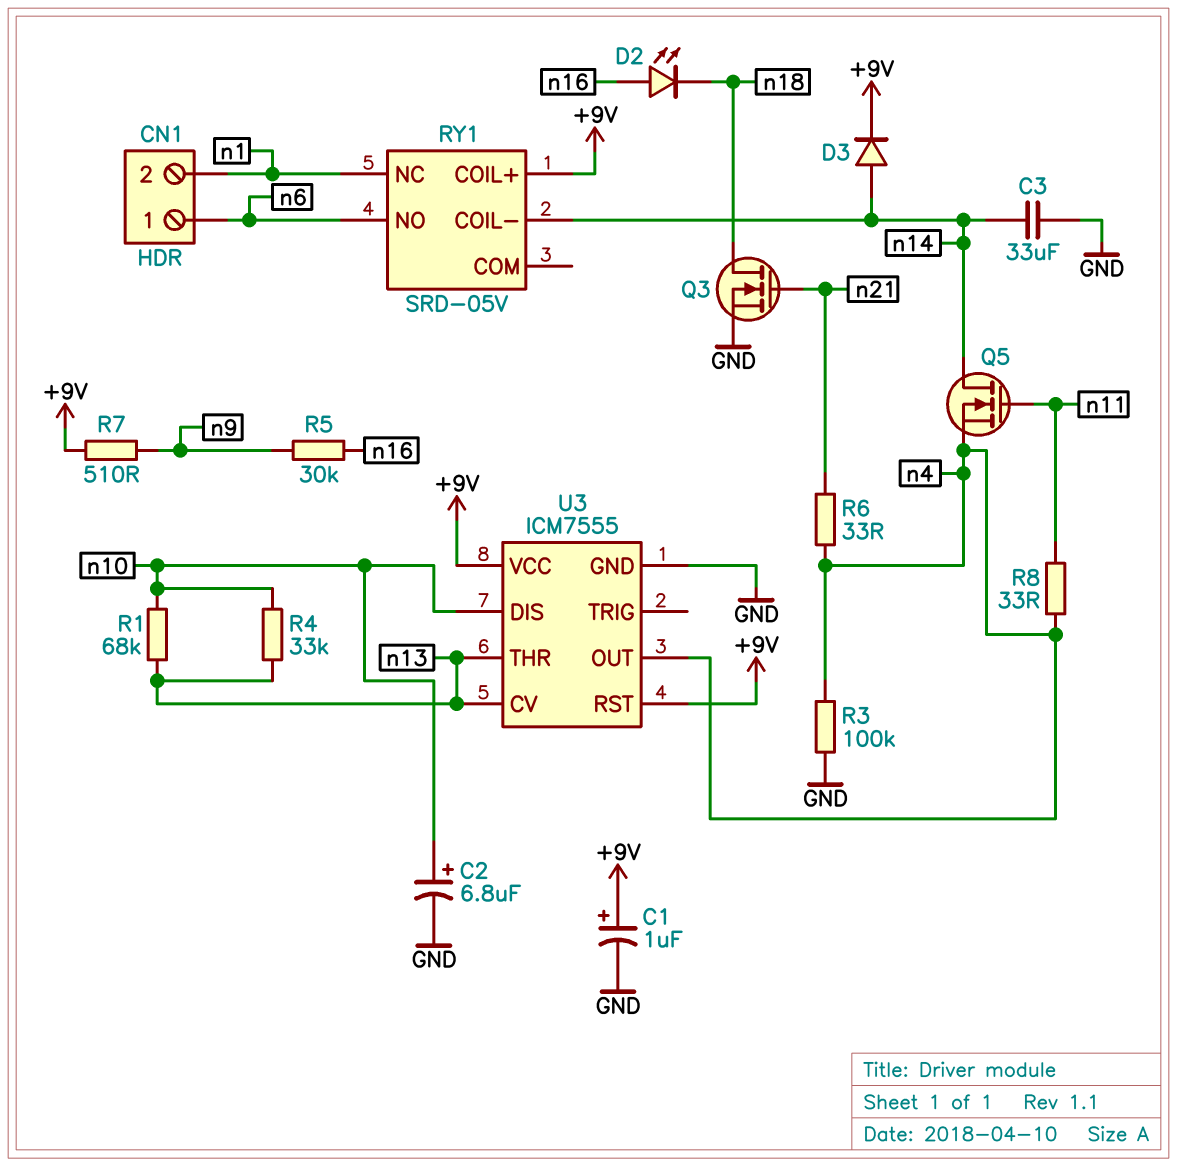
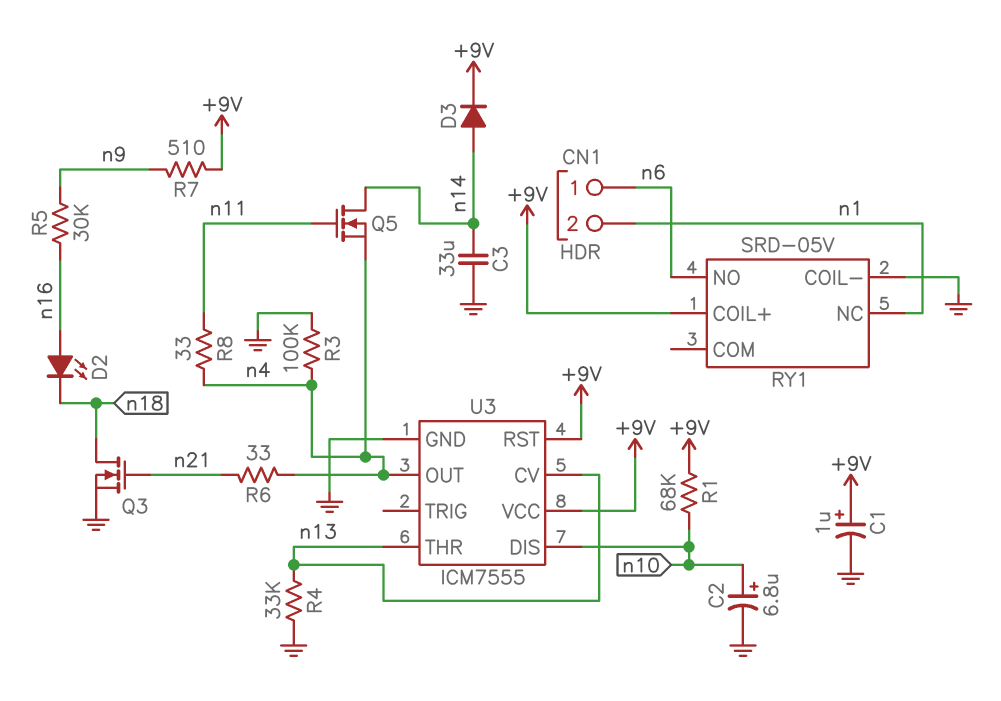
R1: 68k (n10, n13) -> 68k (+9V, n10)
R4: 33k (n10, n13) -> 33k (GND, n13)
RY1 pin COIL-: n14 -> GND

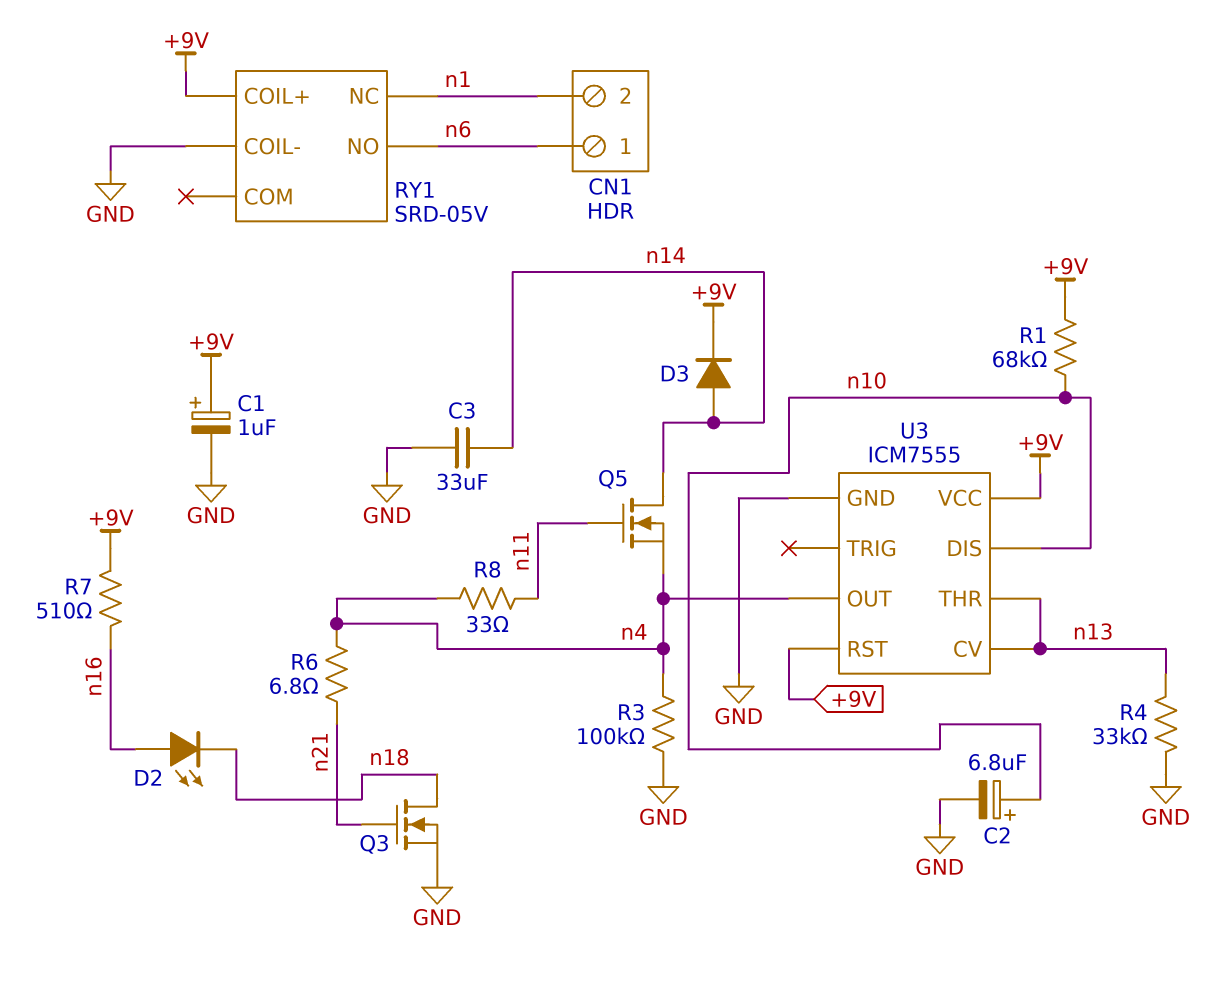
R5: 30k (n9, n16) -> none
R6: 33 (n4, n21) -> 6.8 (n4, n21)
R7: 510 (+9V, n9) -> 510 (+9V, n16)

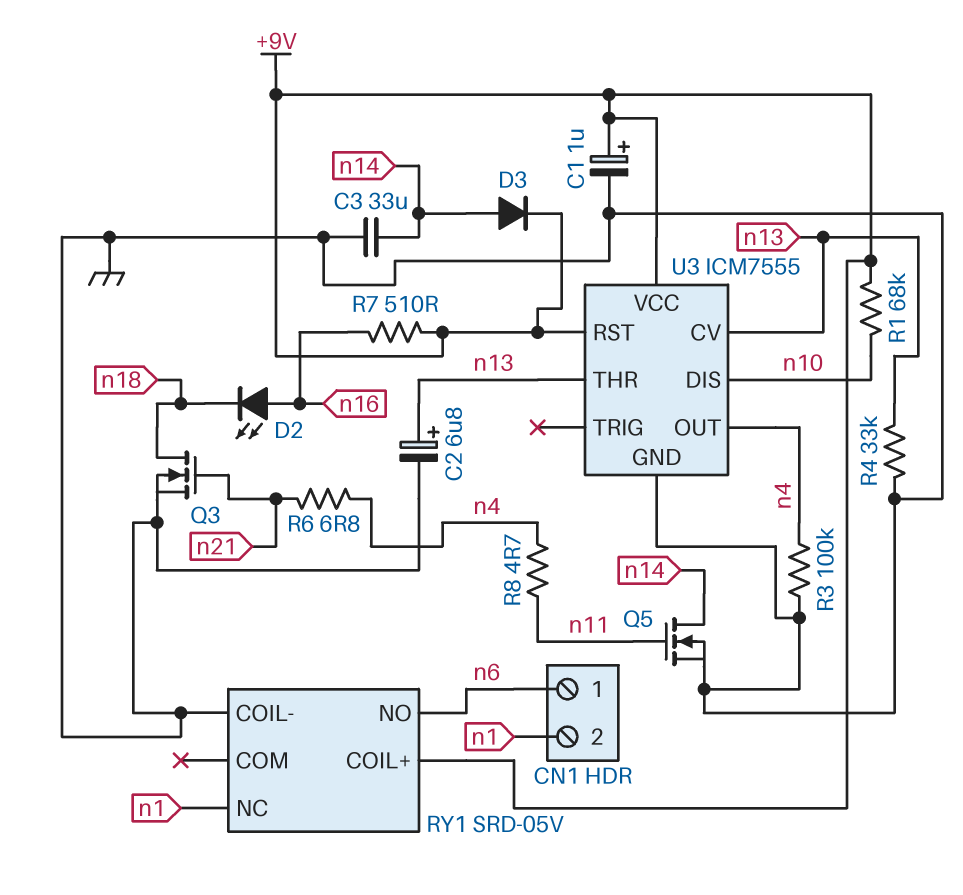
C2: 6.8uF (plus n10, minus GND) -> 6.8uF (plus n13, minus GND)
Q5: NMOS (G n11, D n14, S n4) -> NMOS (G n11, D n14, S GND)
R8: 33 (n4, n11) -> 4.7 (n4, n11)

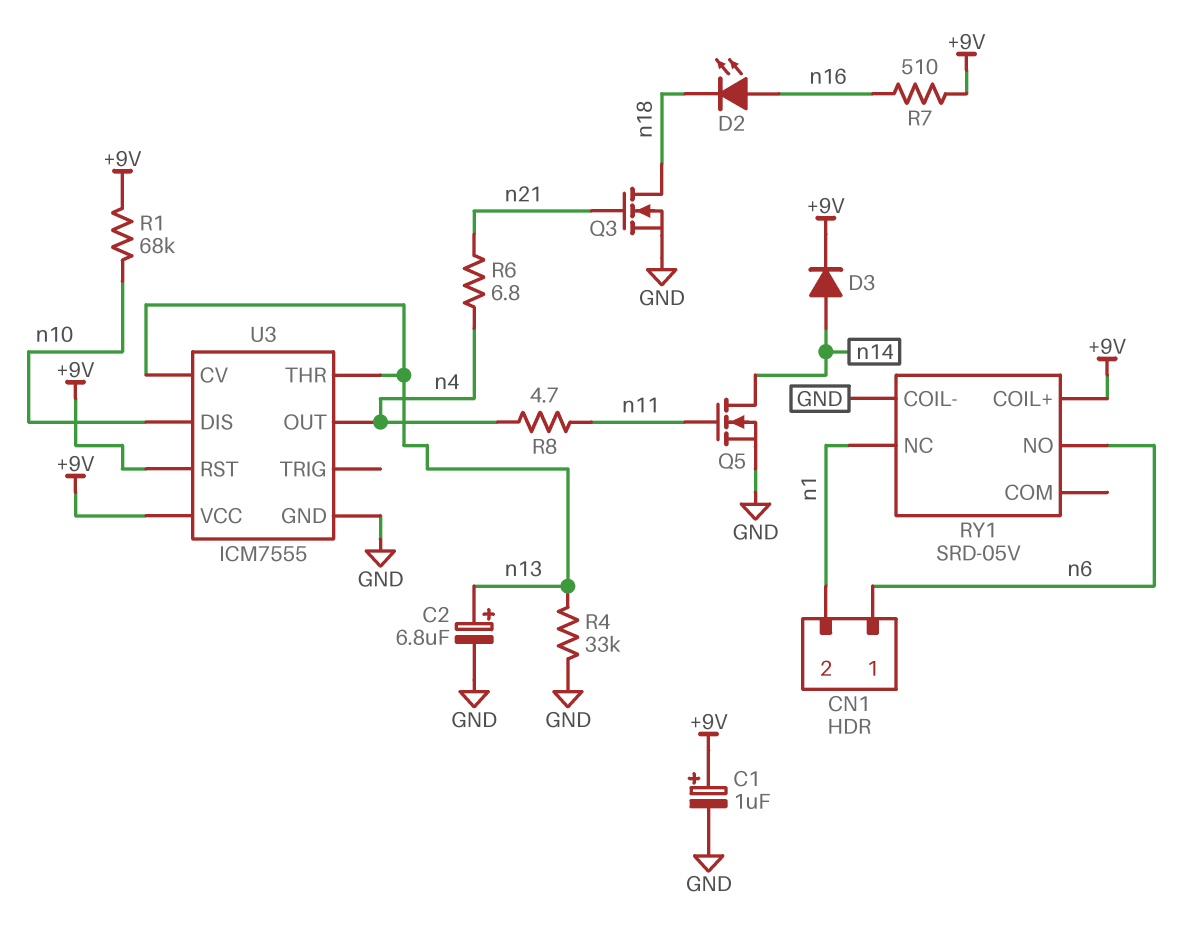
C3: 33uF (GND, n14) -> none
R3: 100k (GND, n4) -> none

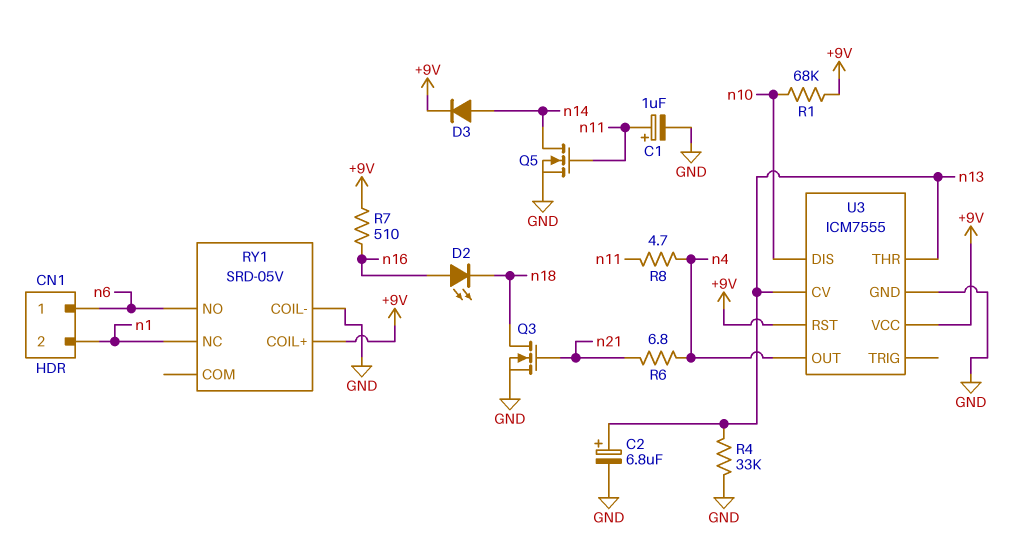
C1: 1uF (plus +9V, minus GND) -> 1uF (plus n11, minus GND)

